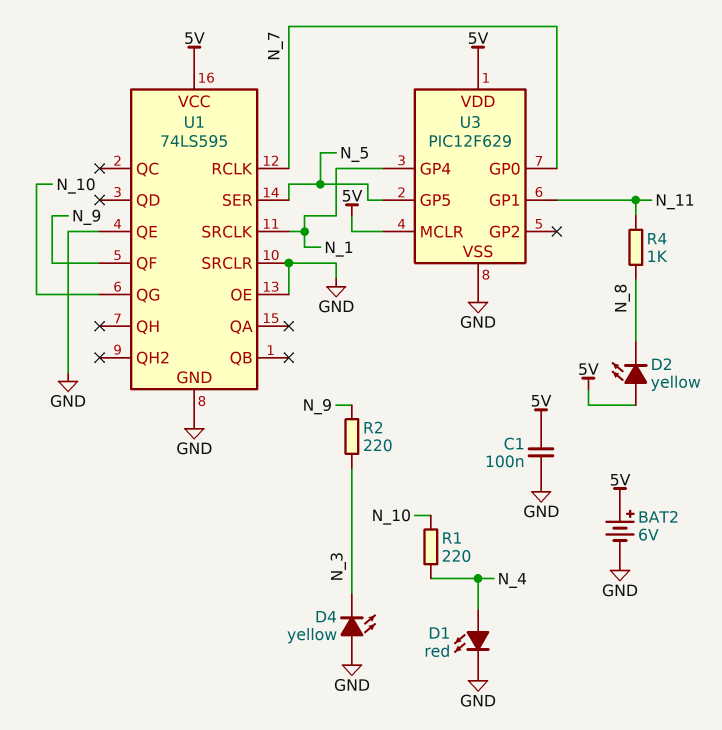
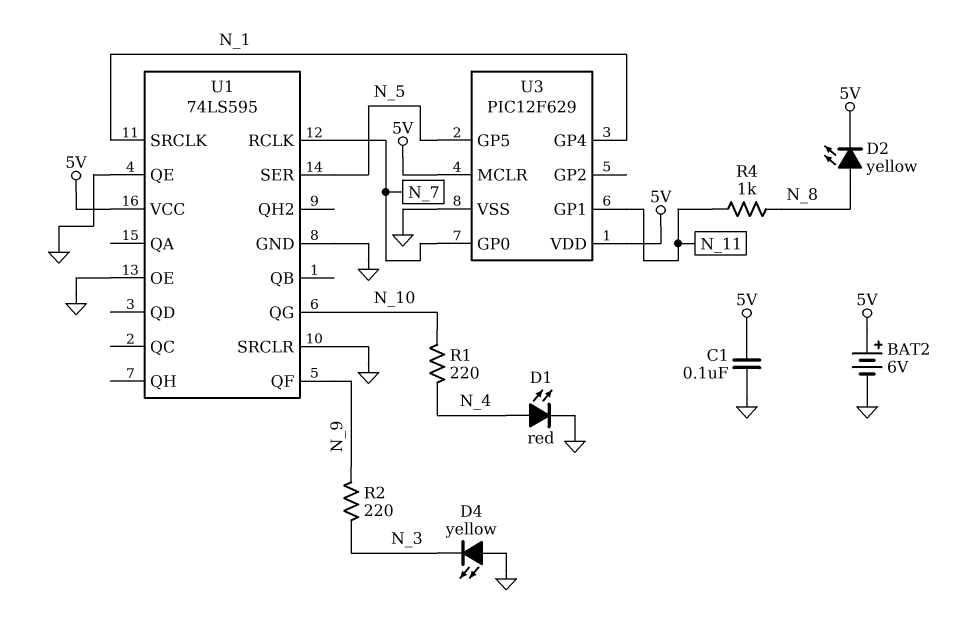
D2: LED yellow (A 5V, K N_8) -> LED yellow (A N_8, K 5V)

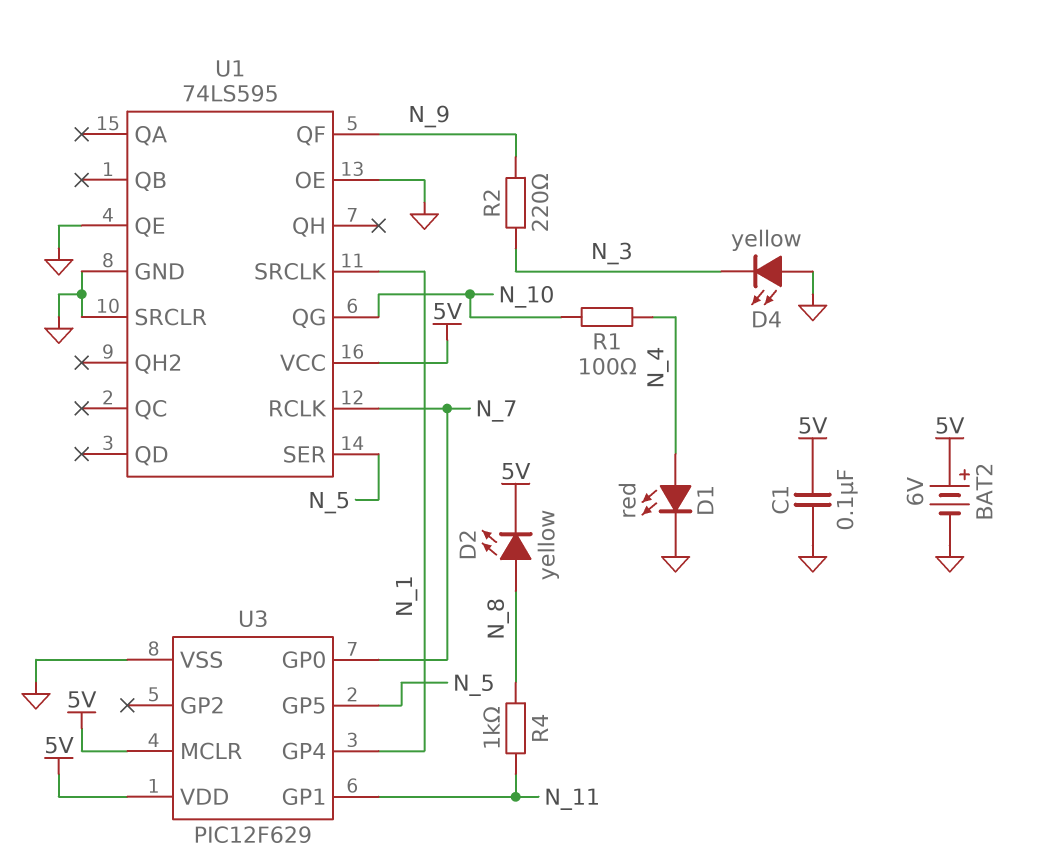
R1: 220 (N_4, N_10) -> 100 (N_4, N_10)

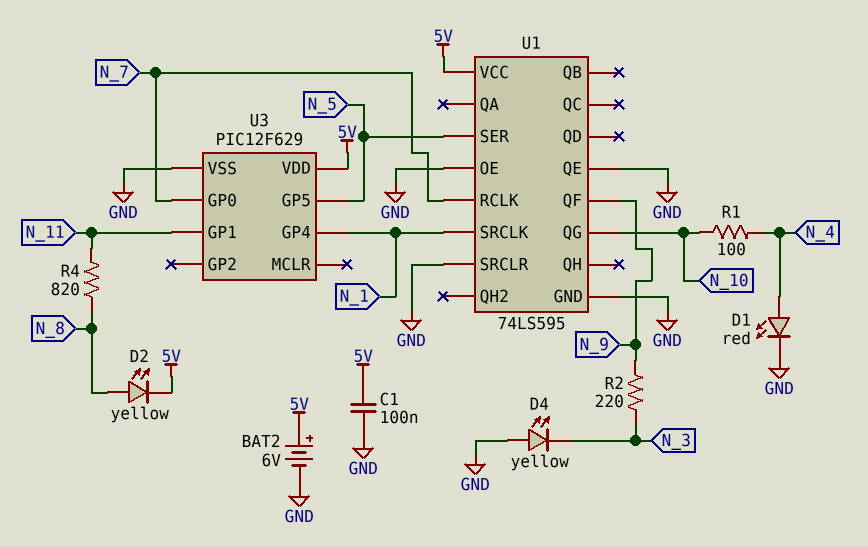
R4: 1k (N_8, N_11) -> 820 (N_8, N_11)
U3 pin MCLR: 5V -> none

